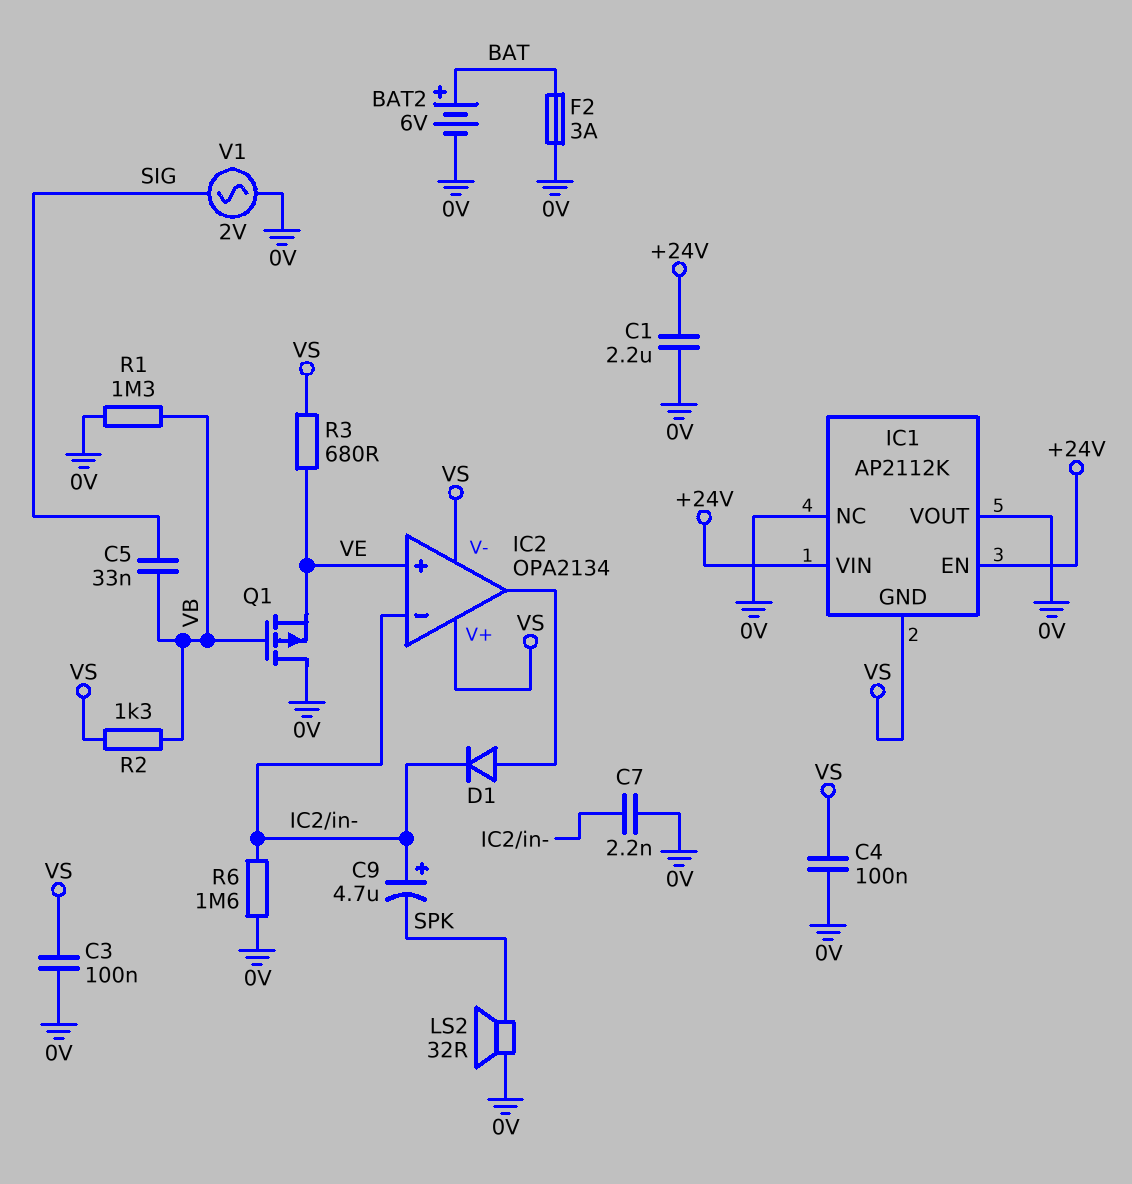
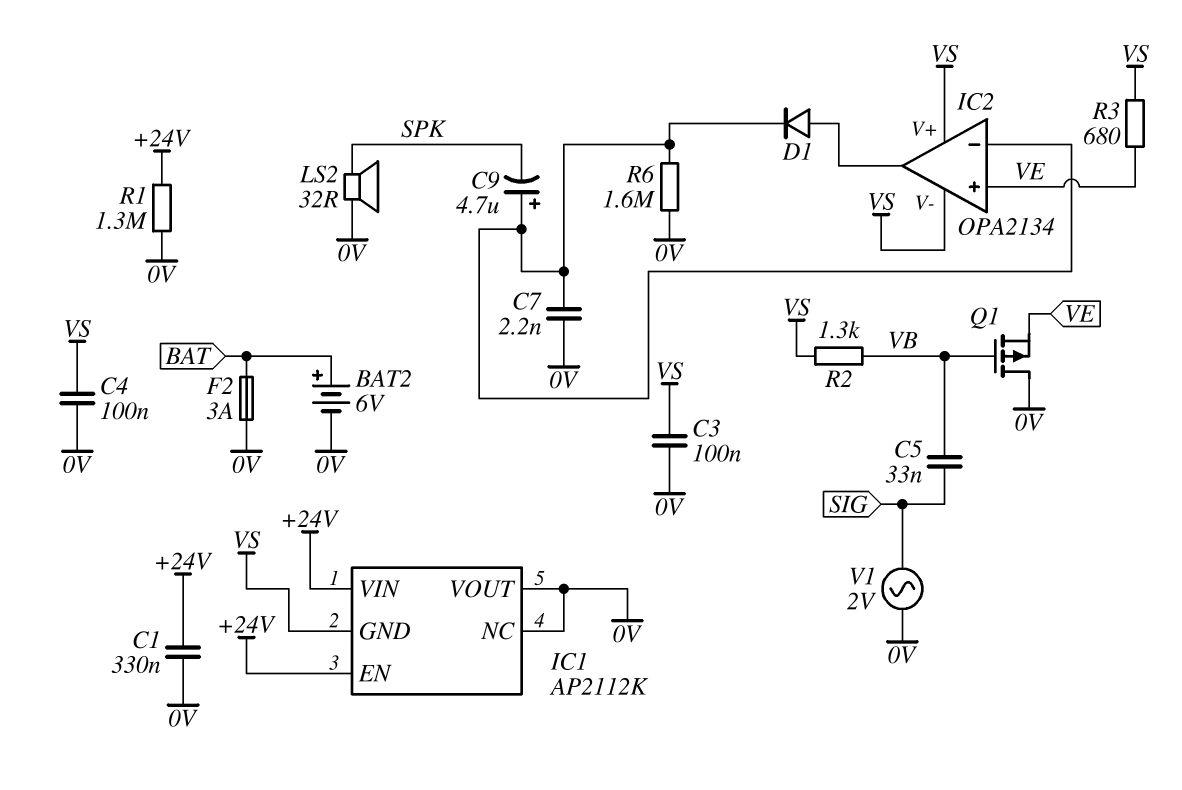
C1: 2.2uF (+24V, 0V) -> 330nF (+24V, 0V)
R1: 1.3M (0V, VB) -> 1.3M (+24V, 0V)

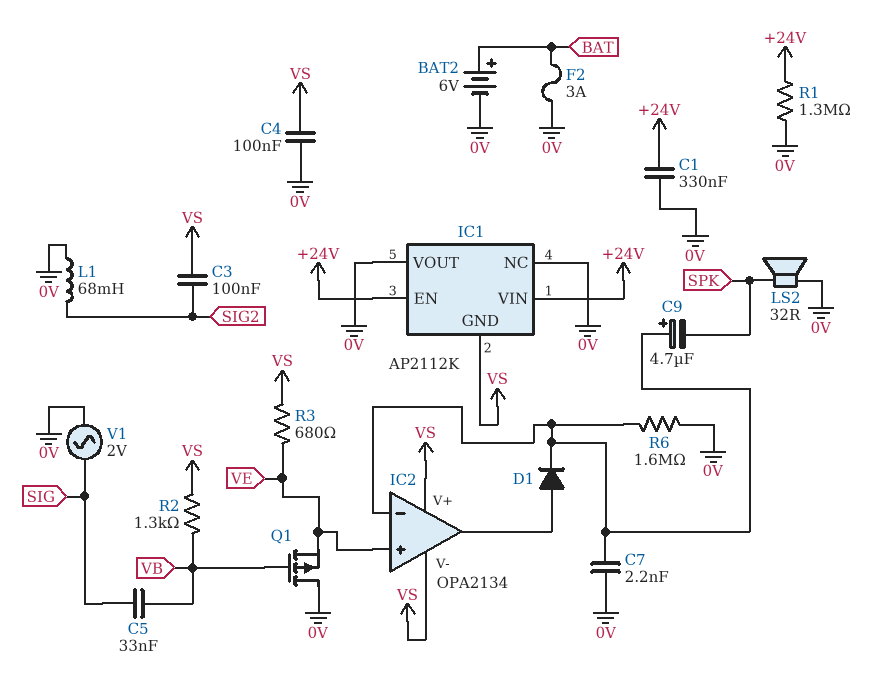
C3: 100nF (0V, VS) -> 100nF (SIG2, VS)
L1: none -> 68mH (0V, SIG2)

